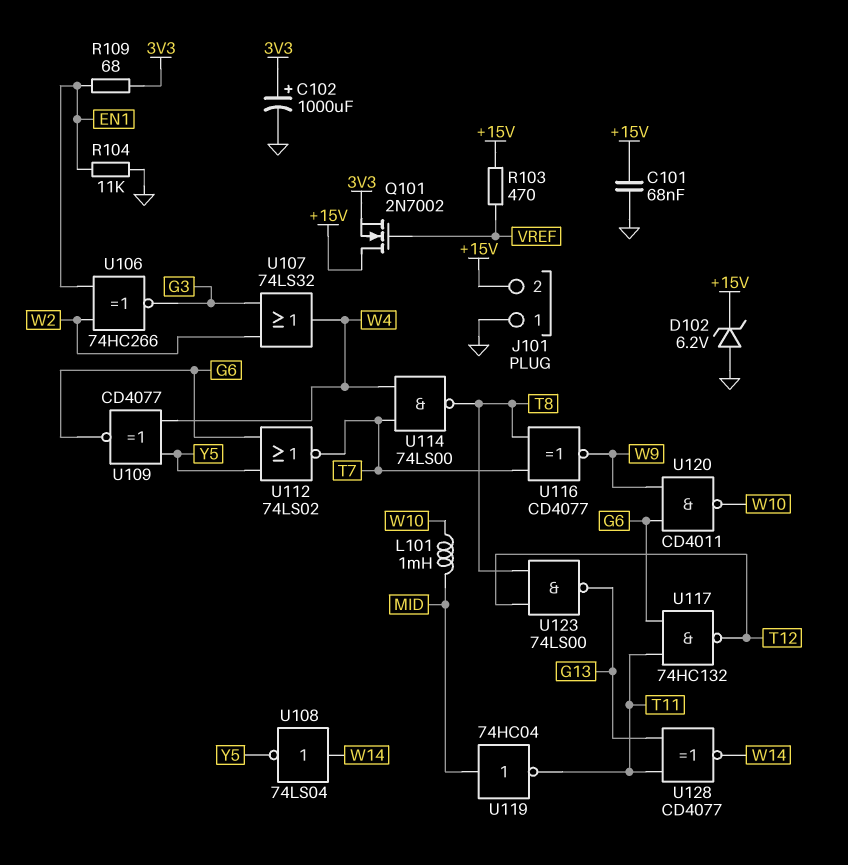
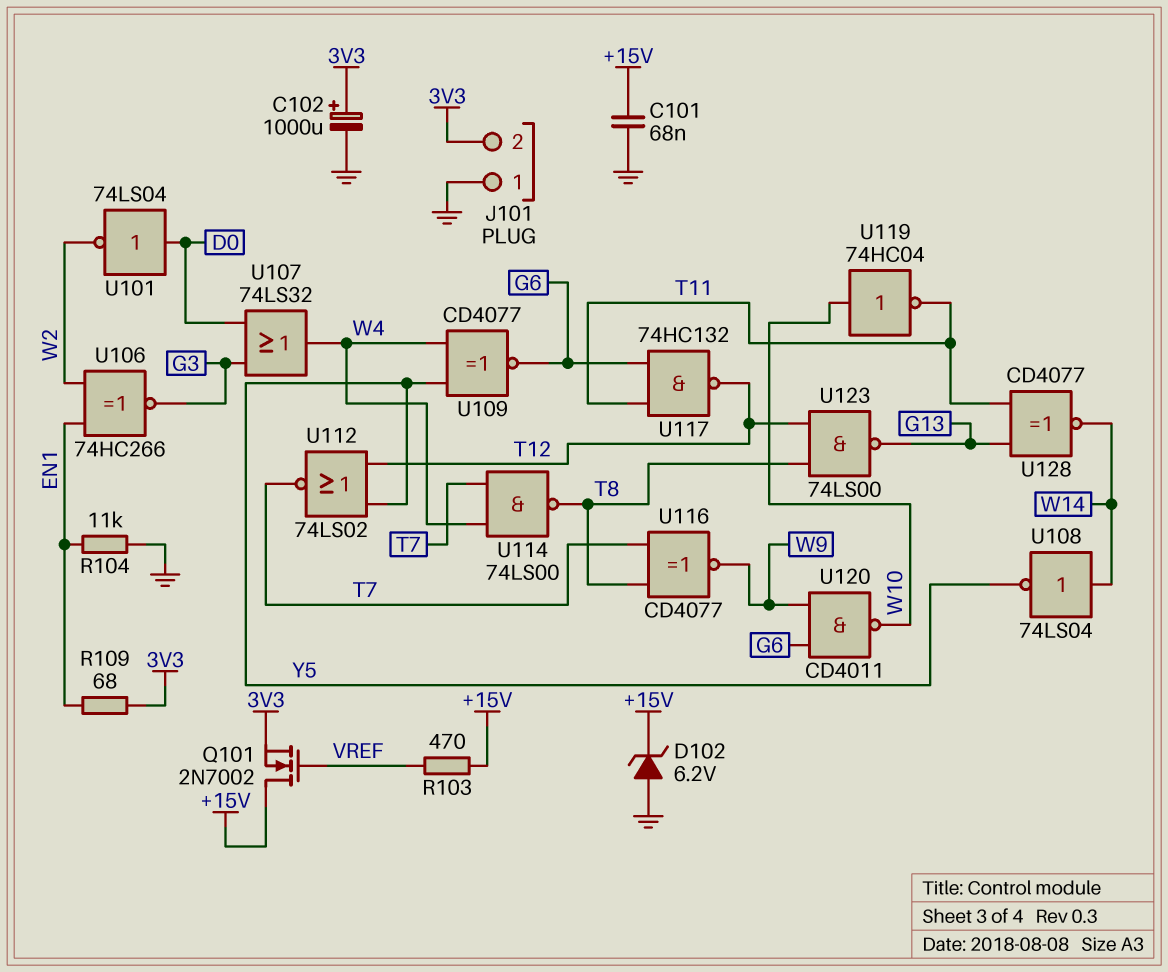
J101 pin 2: +15V -> 3V3
L101: 1mH (MID, W10) -> none
U101: none -> NOT 74LS04 (in D0, out W2)
U107: OR 74LS32 (in G3, in W2, out W4) -> OR 74LS32 (in D0, in G3, out W4)
U112: NOR 74LS02 (in G6, in Y5, out T7) -> NOR 74LS02 (in T12, in Y5, out T7)
U119: NOT 74HC04 (in MID, out T11) -> NOT 74HC04 (in W10, out T11)

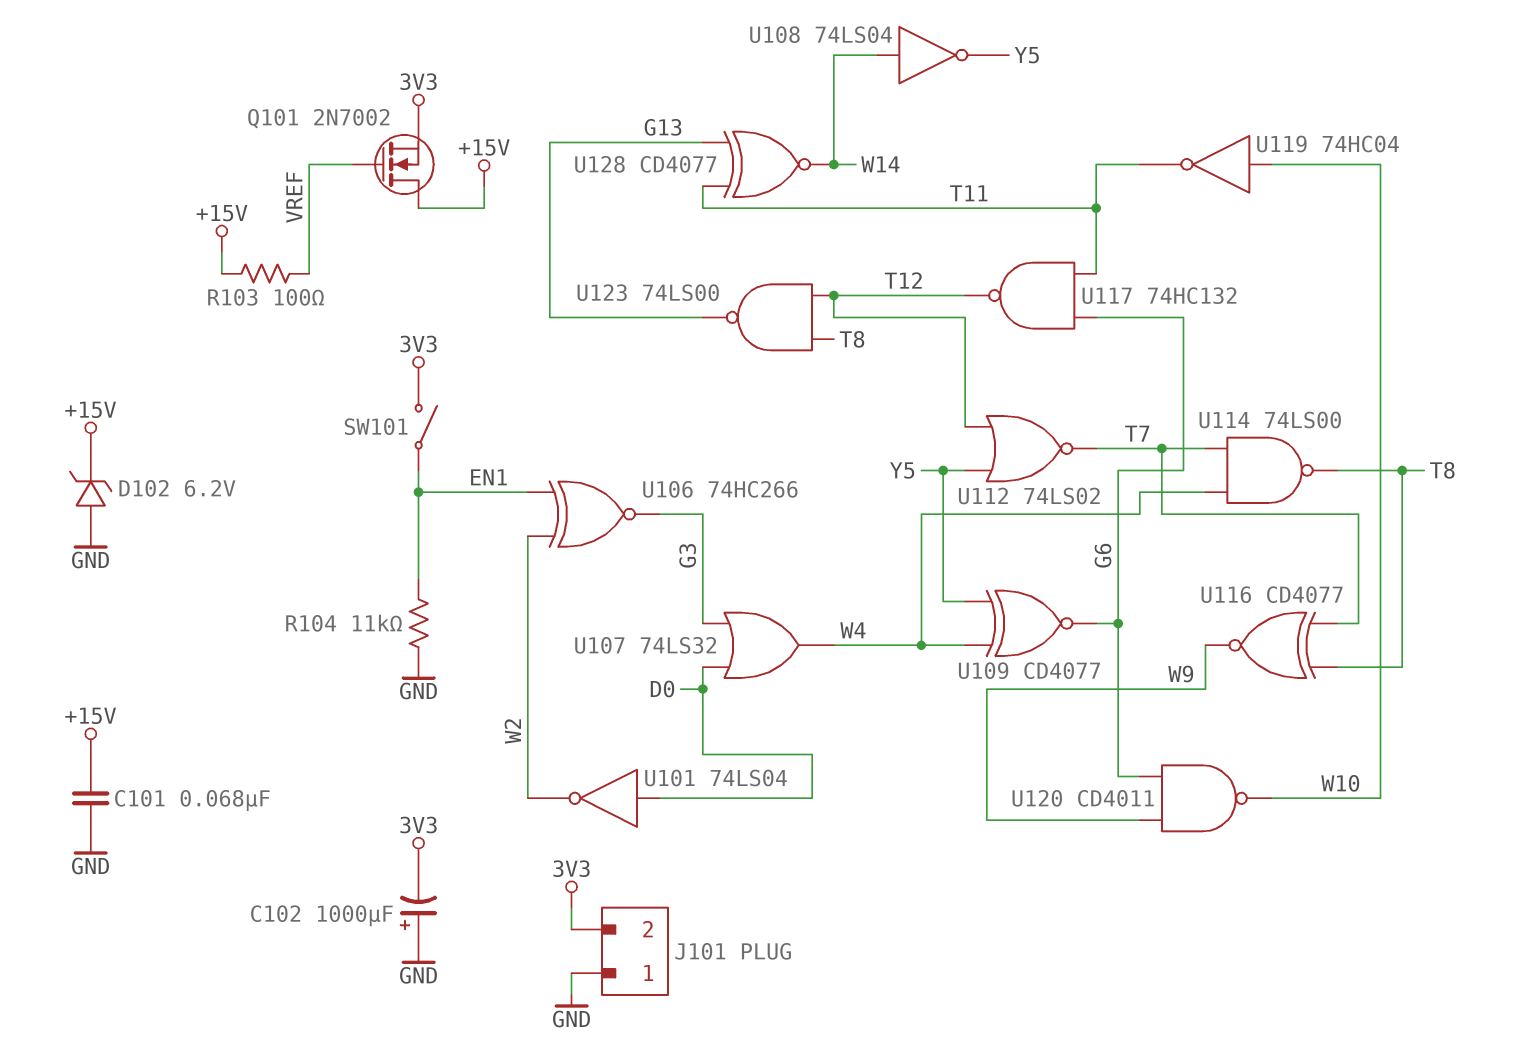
C102: 1000uF (plus 3V3, minus GND) -> 1000uF (plus GND, minus 3V3)
R103: 470 (+15V, VREF) -> 100 (+15V, VREF)
R109: 68 (3V3, EN1) -> none
SW101: none -> switch (3V3, EN1)

